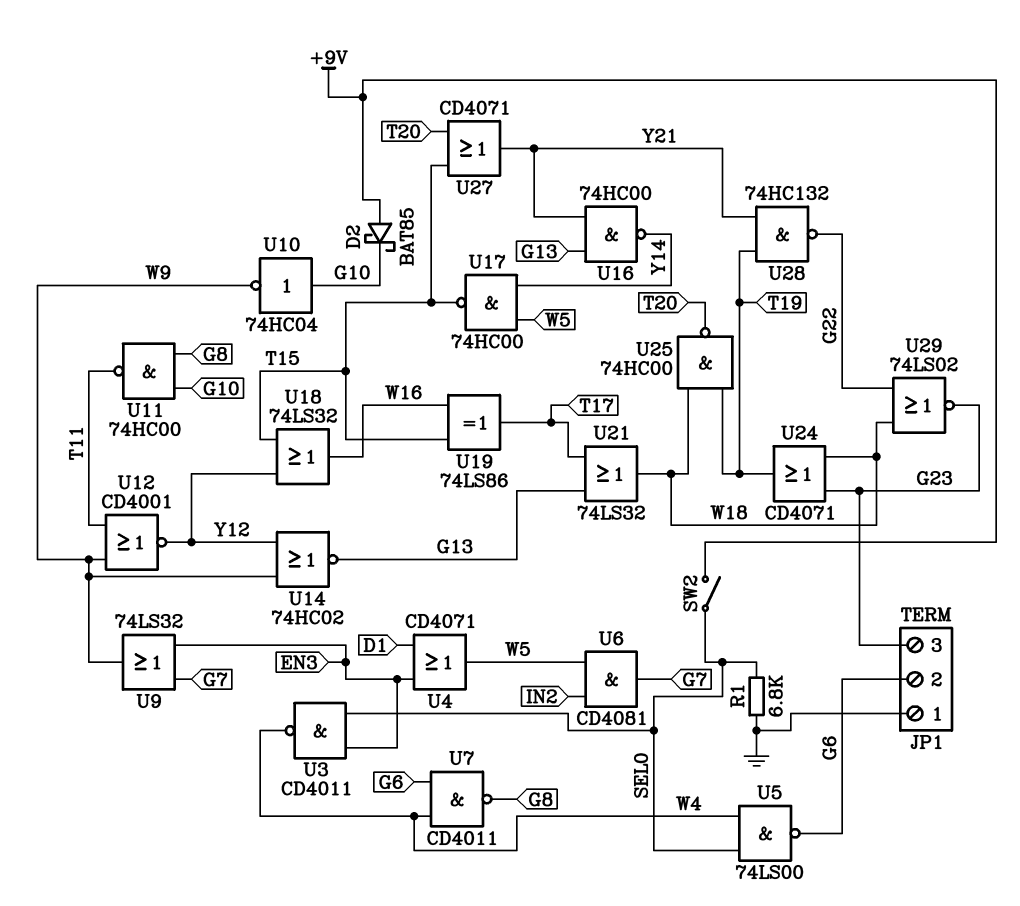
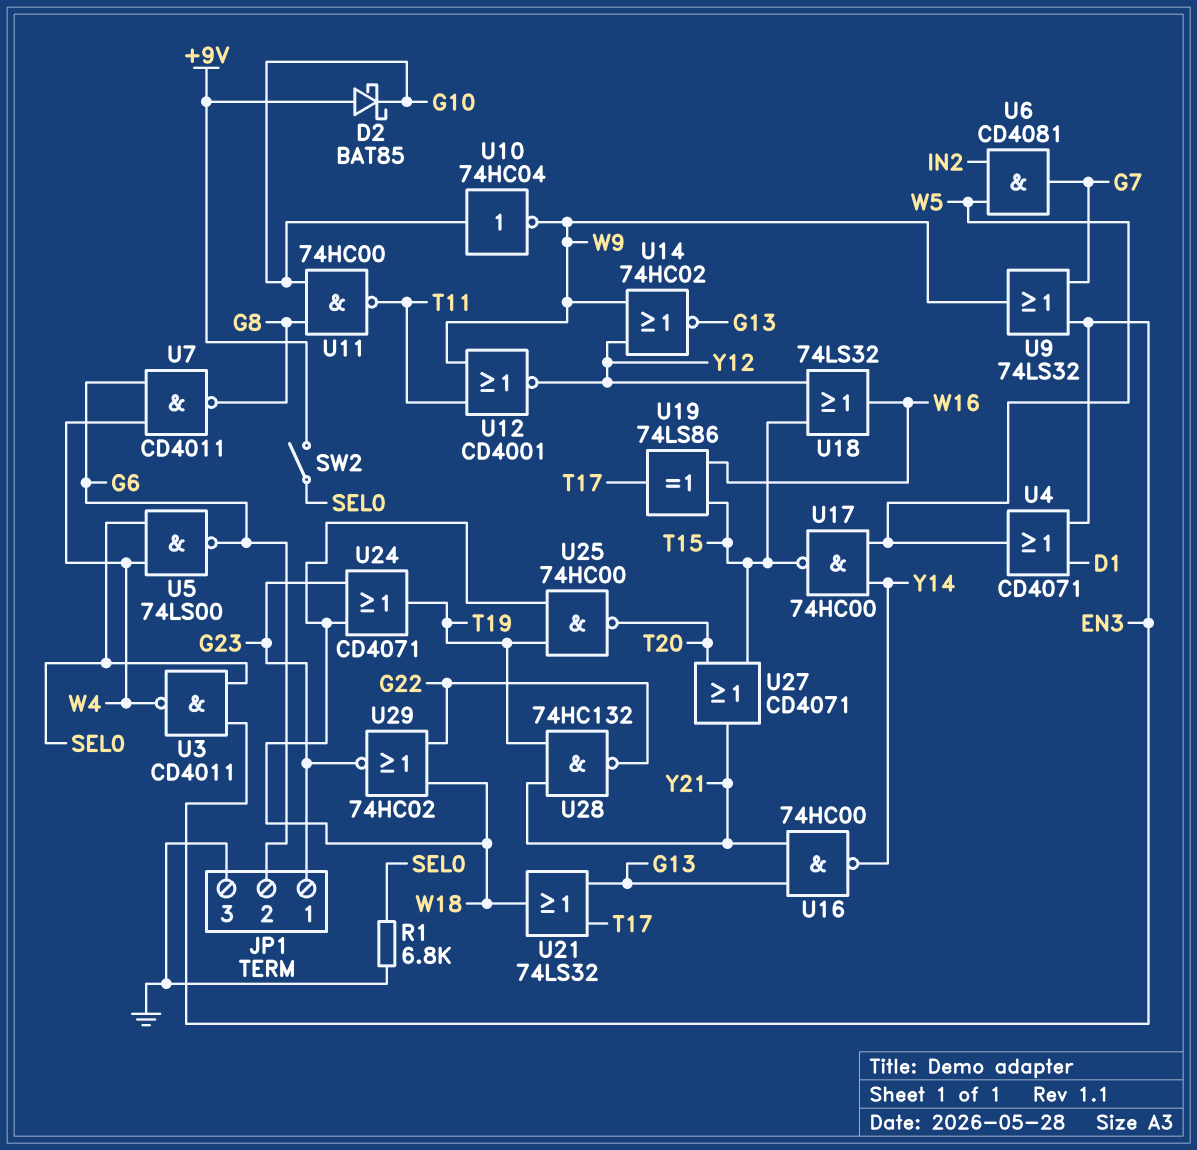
JP1 pin 1: GND -> G23
JP1 pin 3: G23 -> GND
U29: NOR 74LS02 (in G22, in W18, out G23) -> NOR 74HC02 (in G22, in W18, out G23)

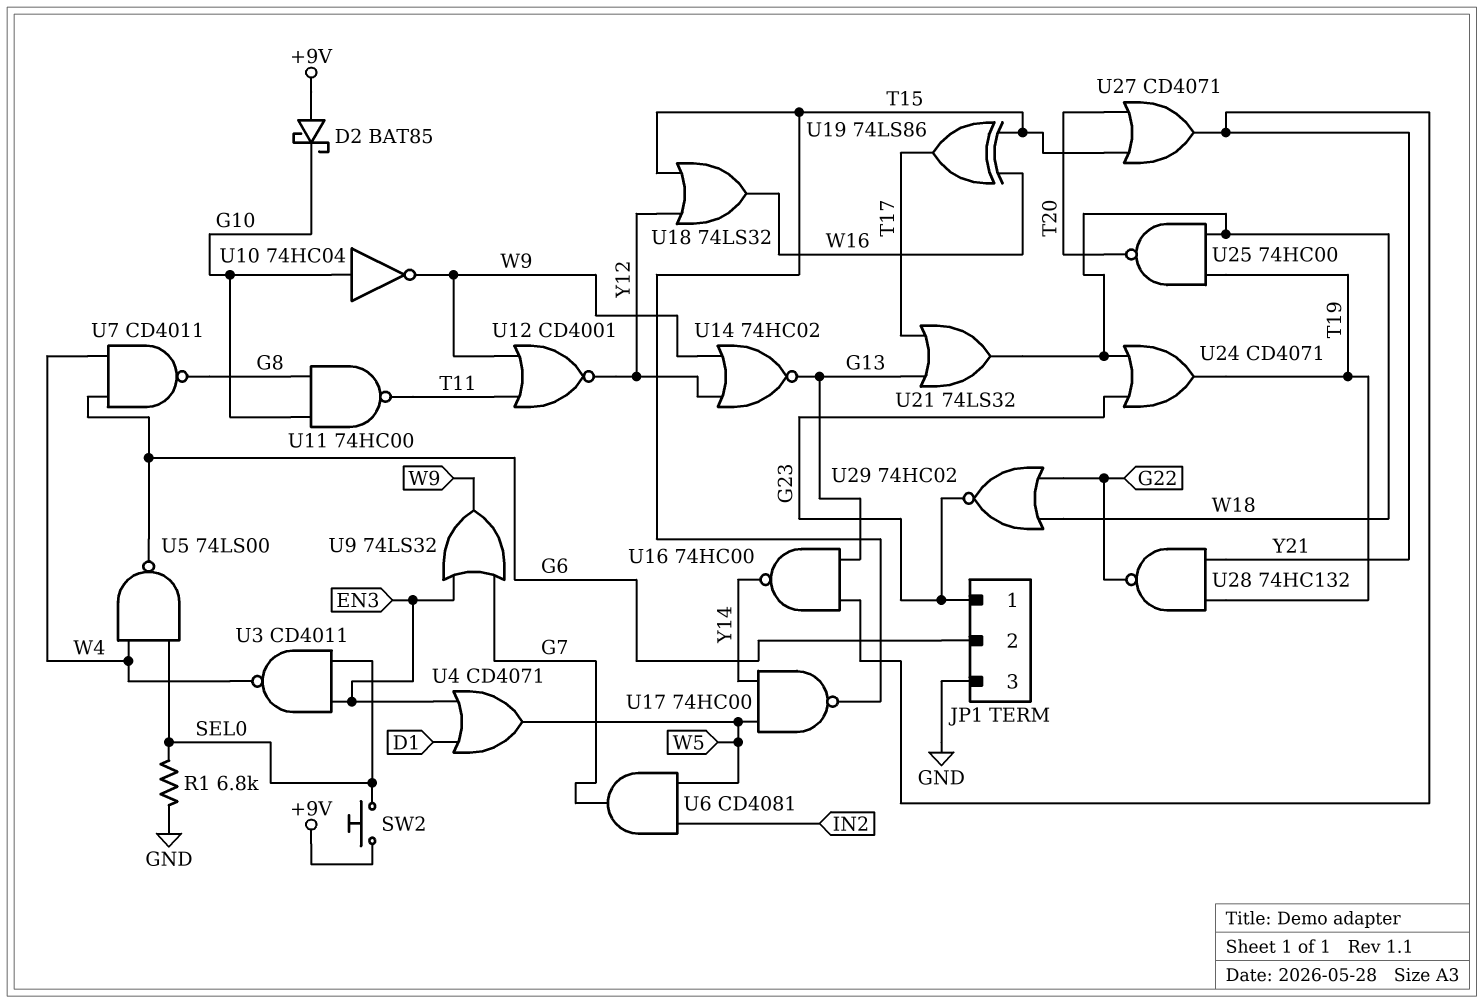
SW2: switch (+9V, SEL0) -> button (+9V, SEL0)

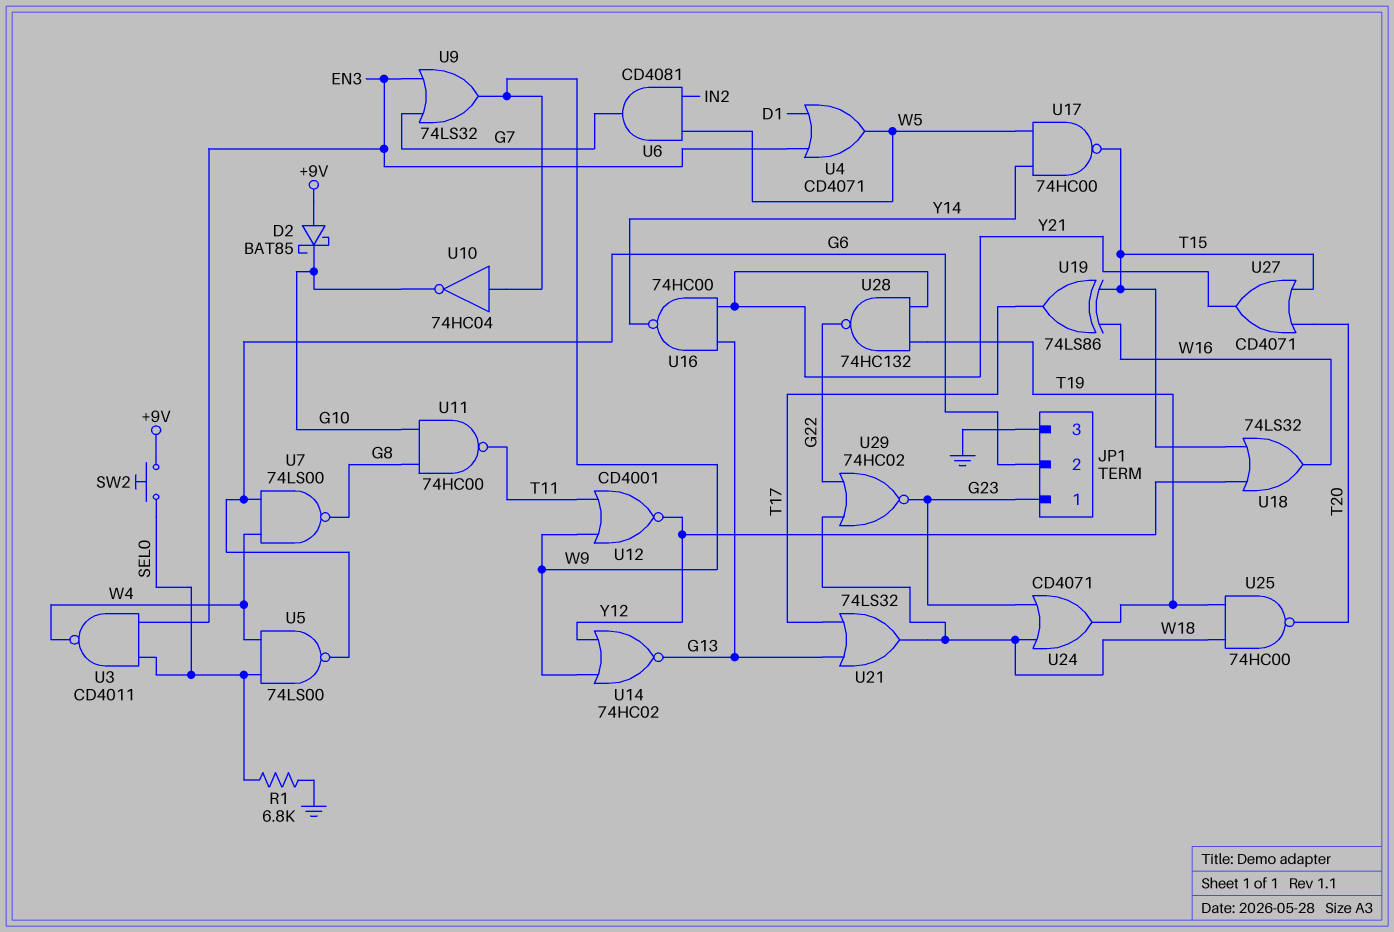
U7: NAND CD4011 (in G6, in W4, out G8) -> NAND 74LS00 (in G6, in W4, out G8)
U10: NOT 74HC04 (in G10, out W9) -> NOT 74HC04 (in W9, out G10)

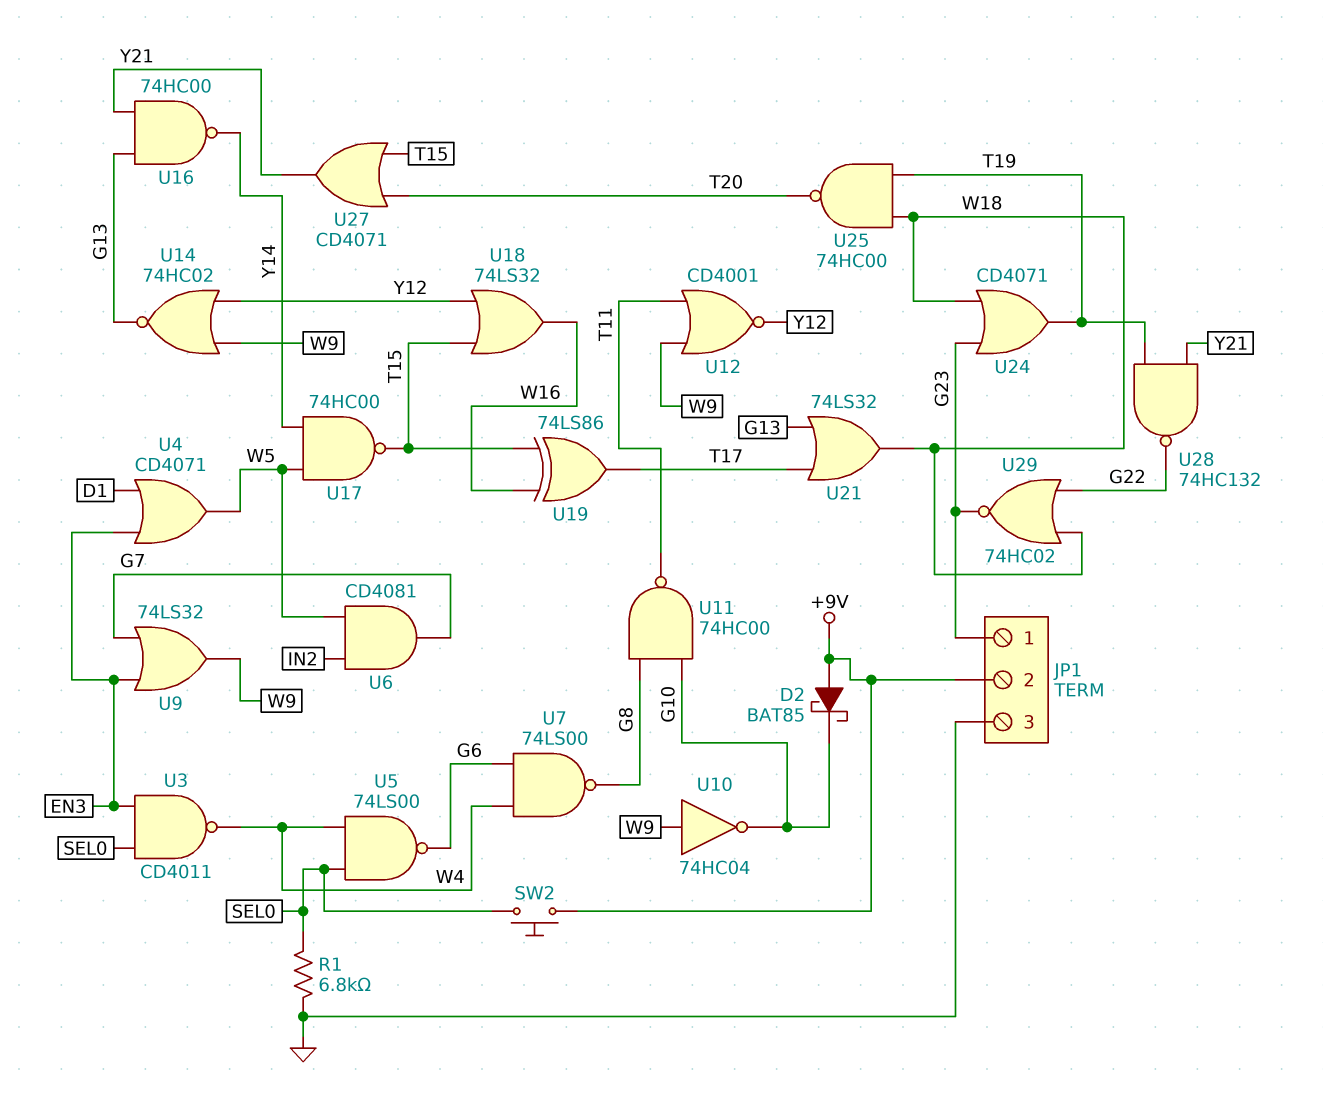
JP1 pin 2: G6 -> +9V

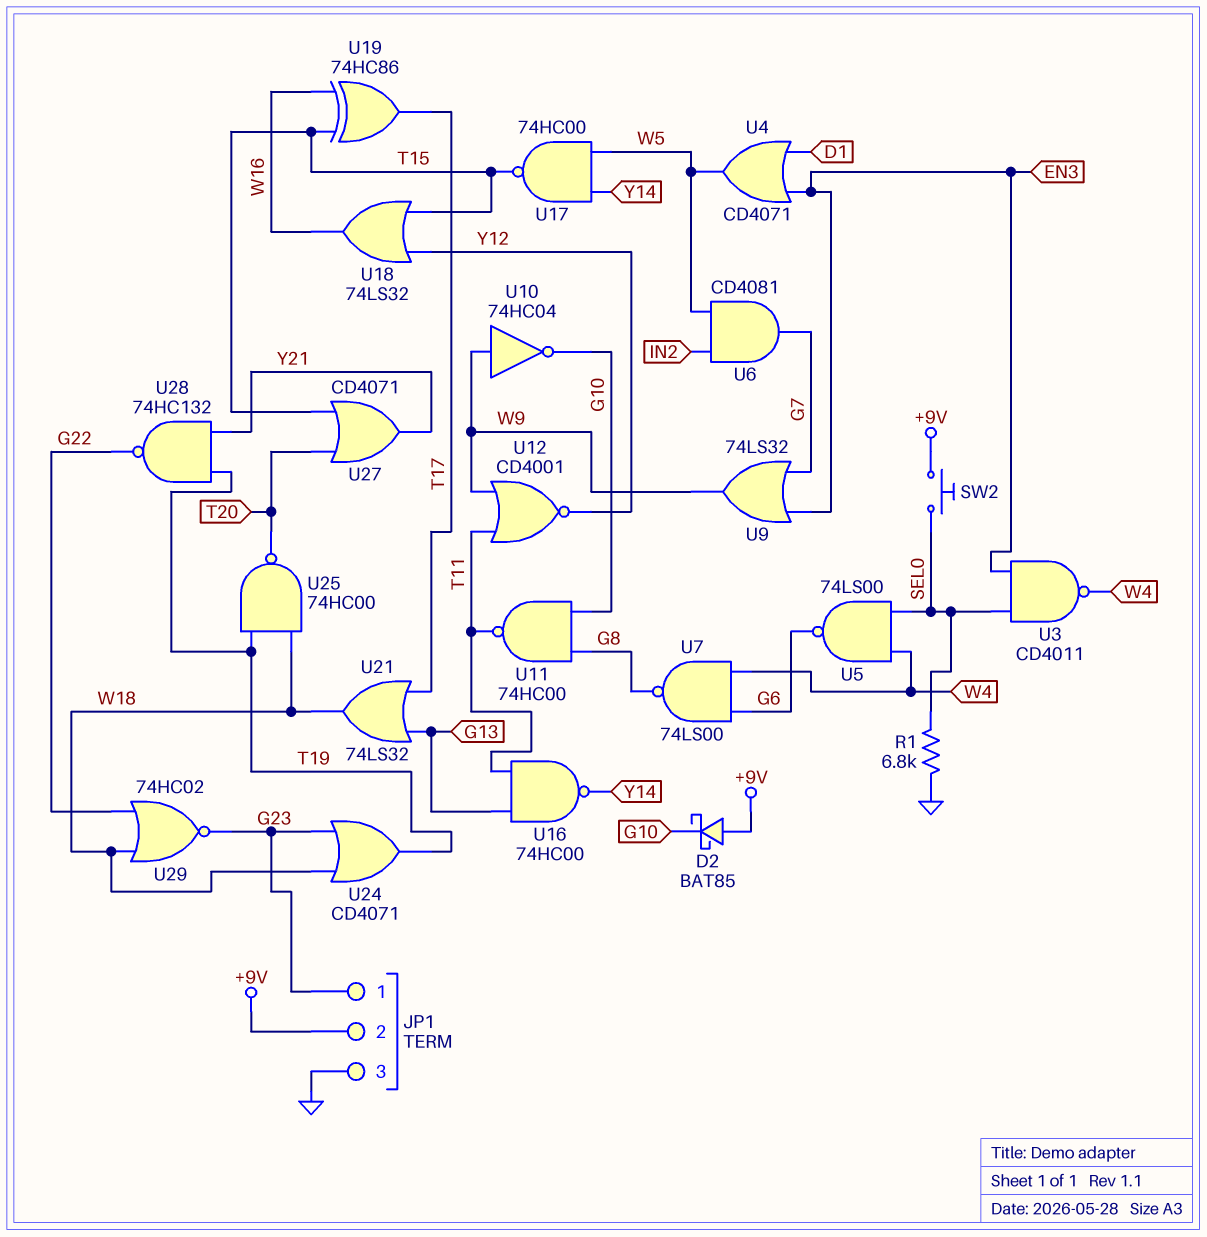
U14: NOR 74HC02 (in W9, in Y12, out G13) -> none
U16: NAND 74HC00 (in G13, in Y21, out Y14) -> NAND 74HC00 (in G13, in T11, out Y14)
U19: XOR 74LS86 (in T15, in W16, out T17) -> XOR 74HC86 (in T15, in W16, out T17)

